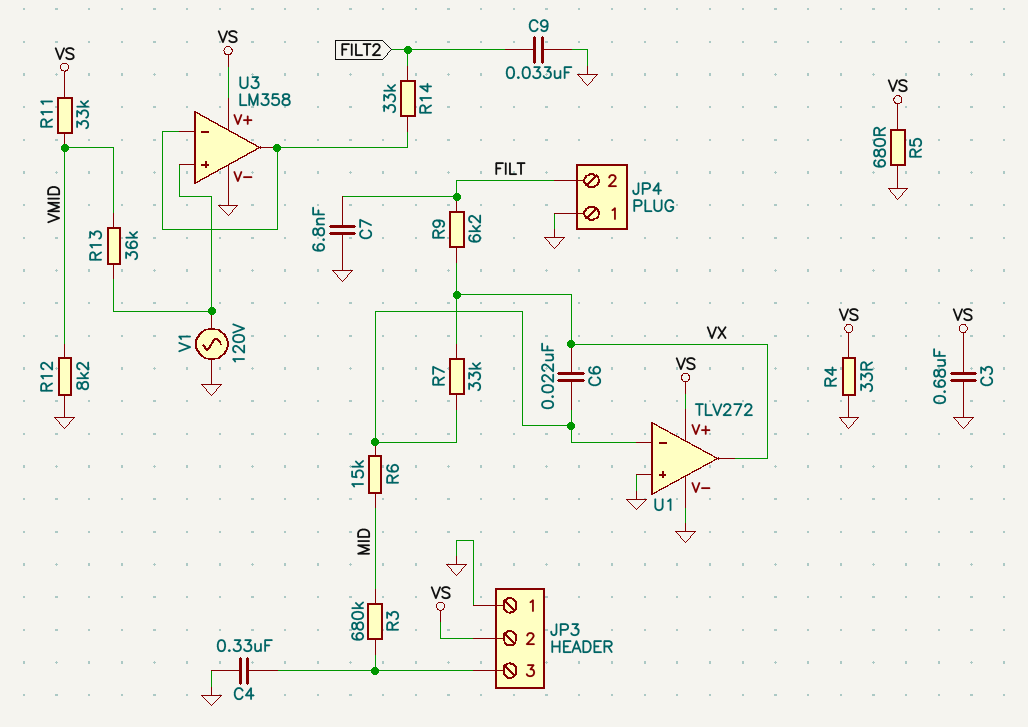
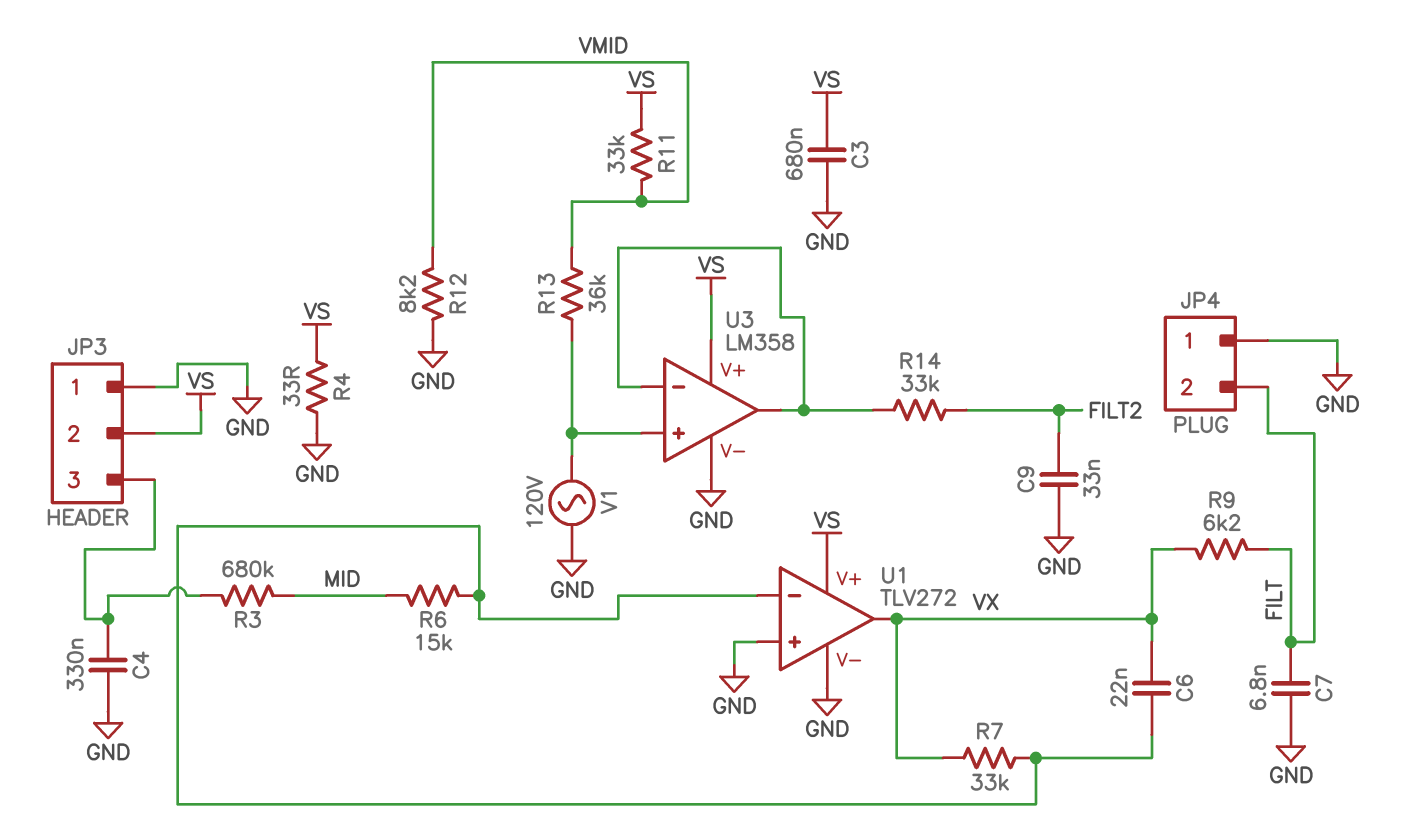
R5: 680 (GND, VS) -> none

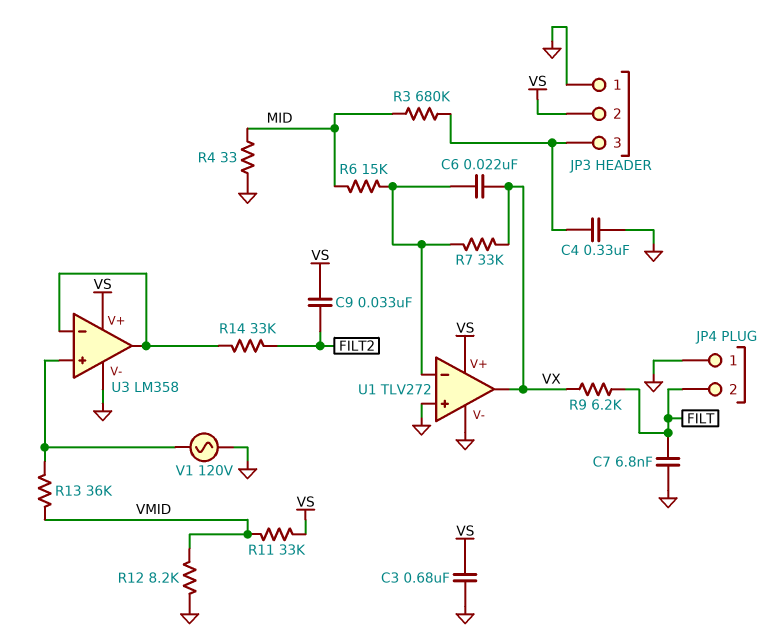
C9: 33nF (FILT2, GND) -> 33nF (FILT2, VS)
R4: 33 (GND, VS) -> 33 (GND, MID)

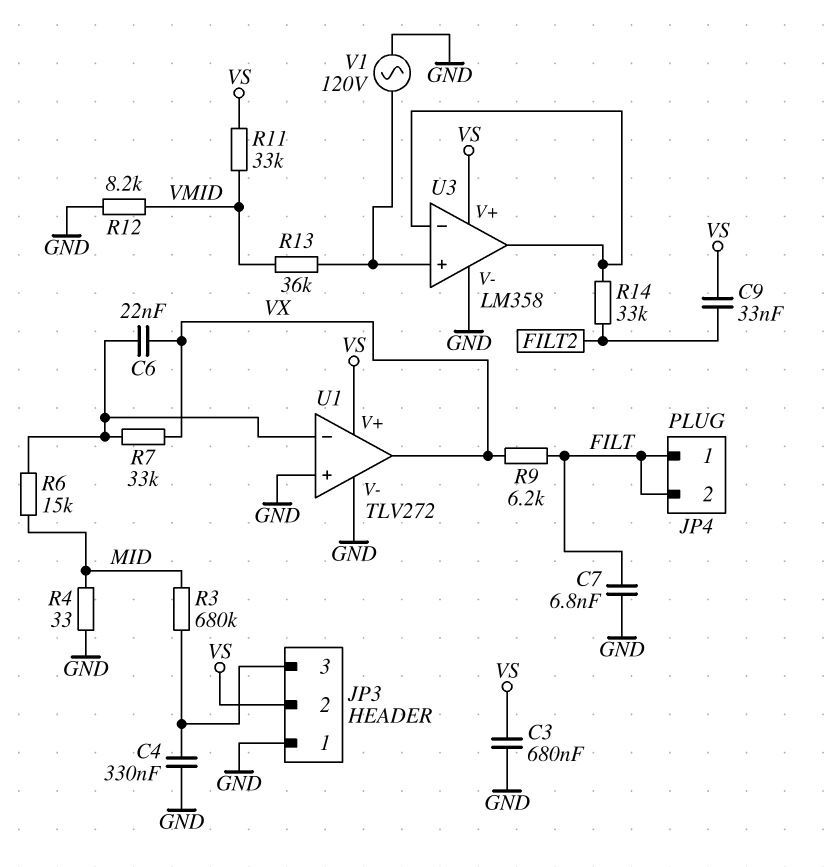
JP4 pin 1: GND -> FILT

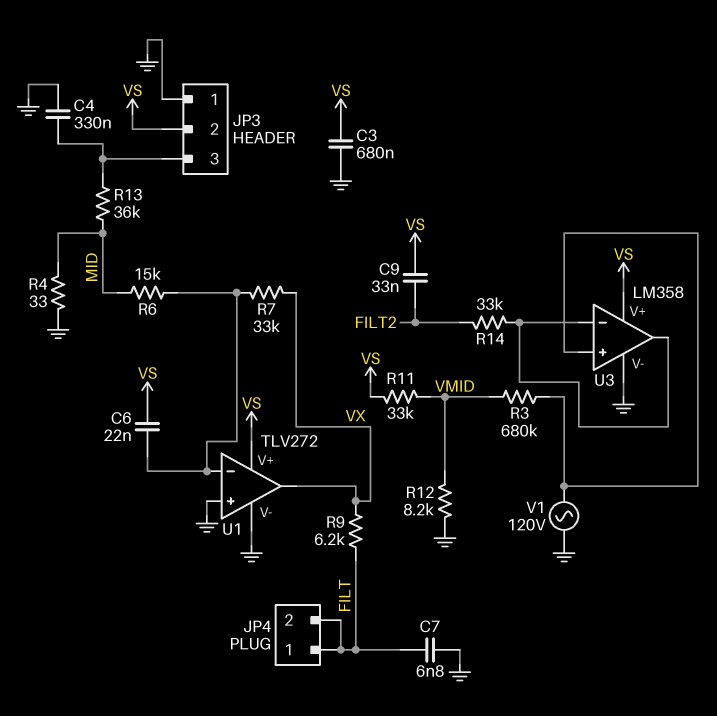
C6: 22nF (U1/in-, VX) -> 22nF (U1/in-, VS)
R3: 680k (JP3/3, MID) -> 680k (U3/in+, VMID)
R13: 36k (U3/in+, VMID) -> 36k (JP3/3, MID)

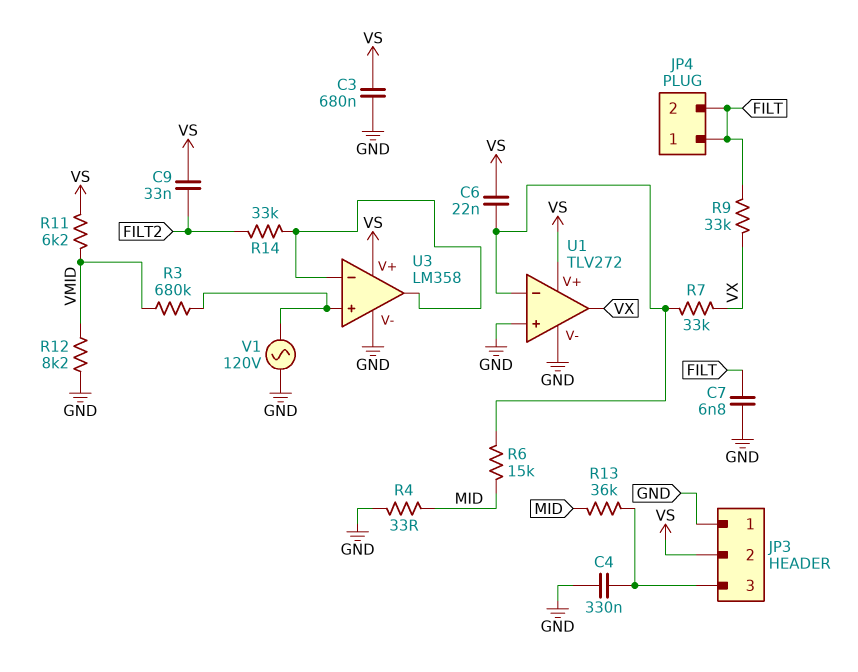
R9: 6.2k (FILT, VX) -> 33k (FILT, VX)
R11: 33k (VMID, VS) -> 6.2k (VMID, VS)

